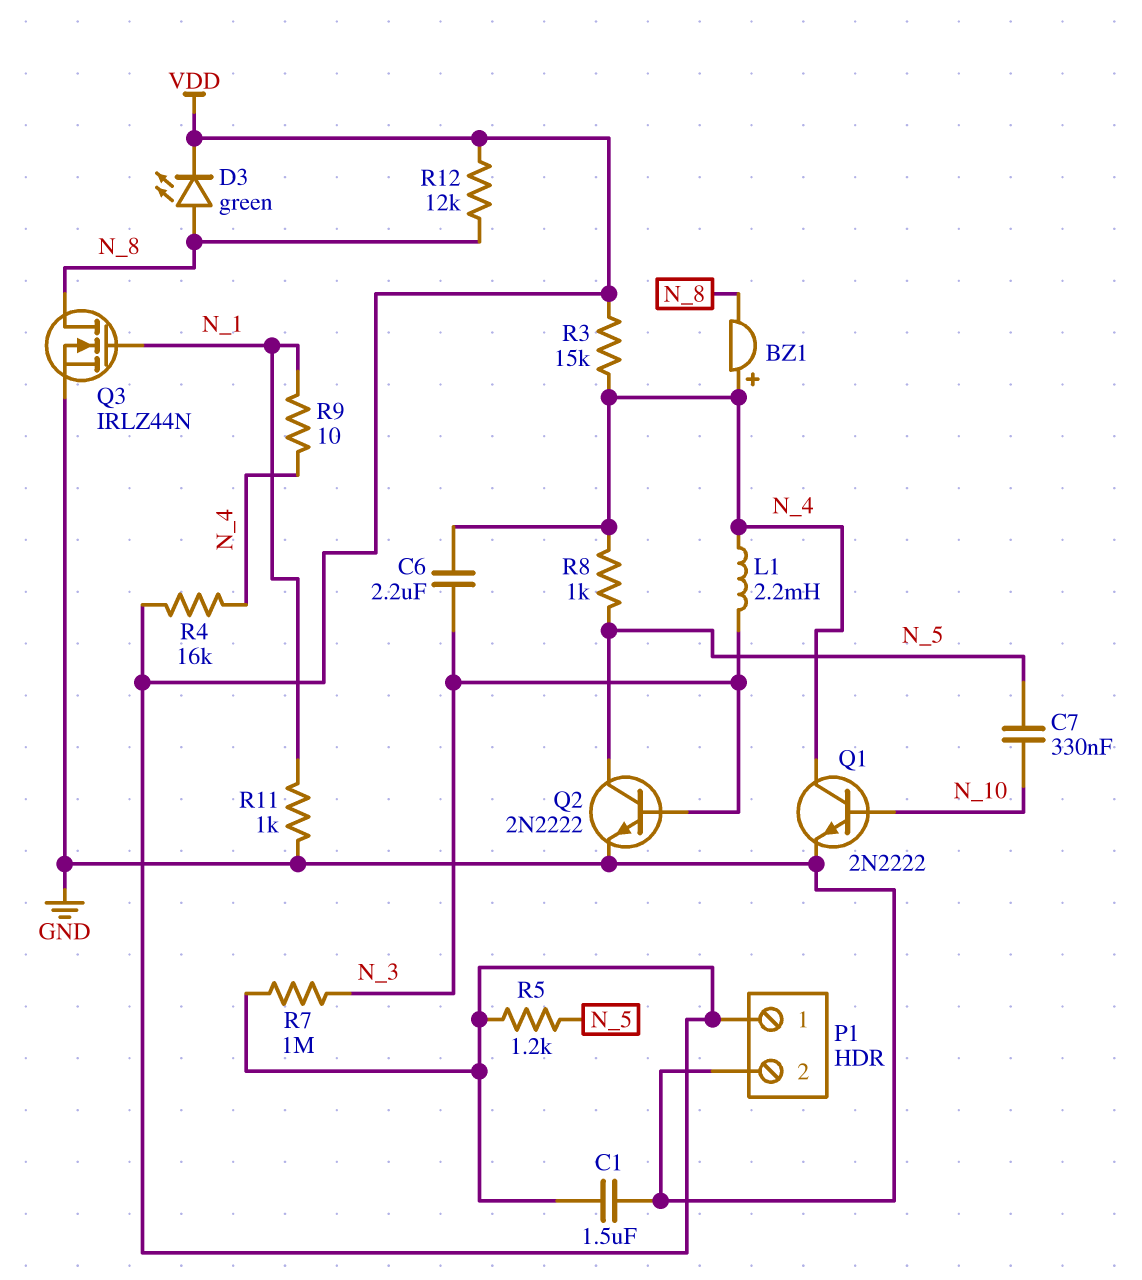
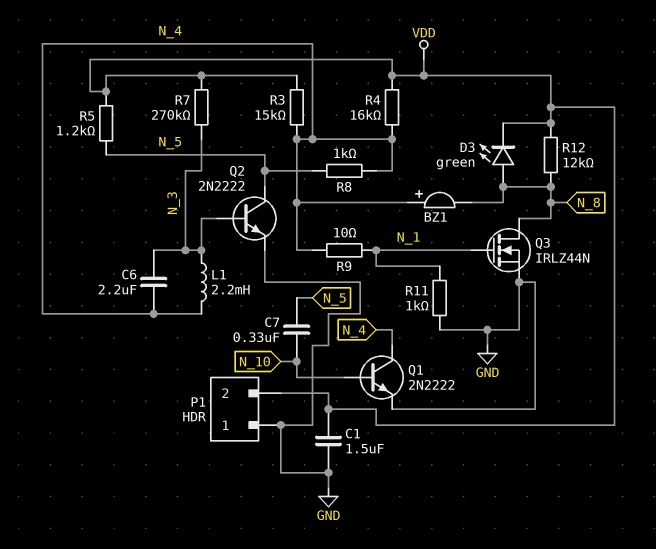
P1 pin 1: VDD -> GND
P1 pin 2: GND -> VDD
R7: 1M (N_3, VDD) -> 270k (N_3, VDD)

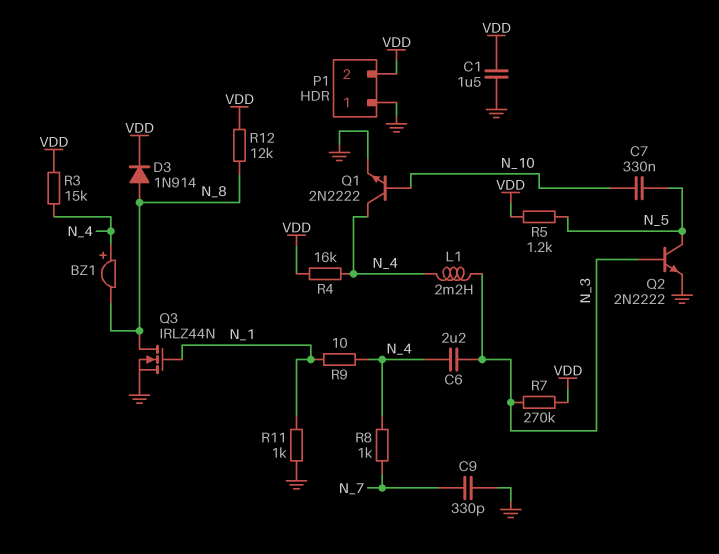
C9: none -> 330pF (GND, N_7)
D3: LED green (A N_8, K VDD) -> diode 1N914 (A N_8, K VDD)
R8: 1k (N_4, N_5) -> 1k (N_4, N_7)

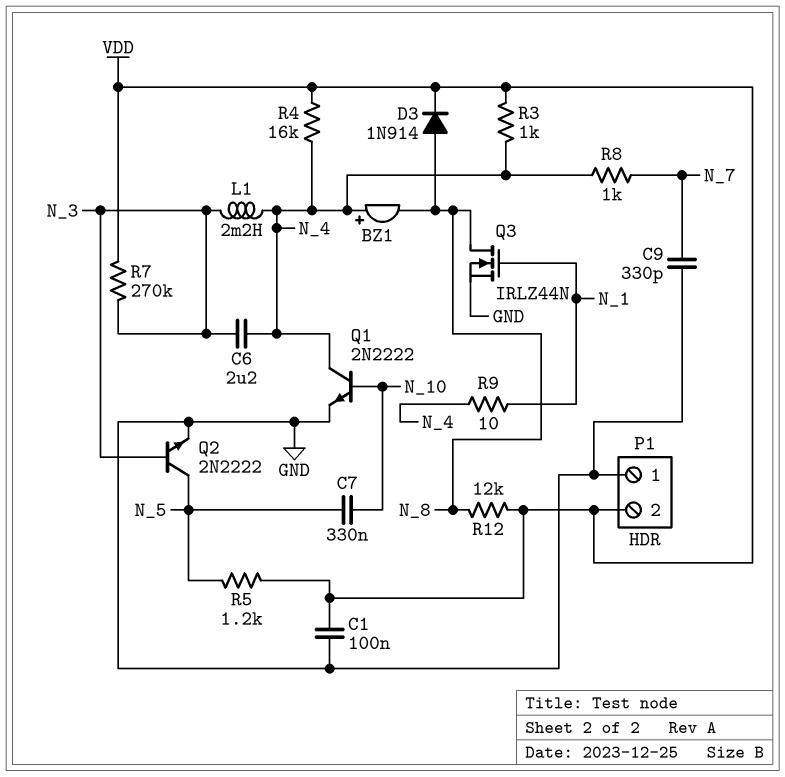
C1: 1.5uF (GND, VDD) -> 100nF (GND, VDD)
R3: 15k (N_4, VDD) -> 1k (N_4, VDD)
R11: 1k (GND, N_1) -> none

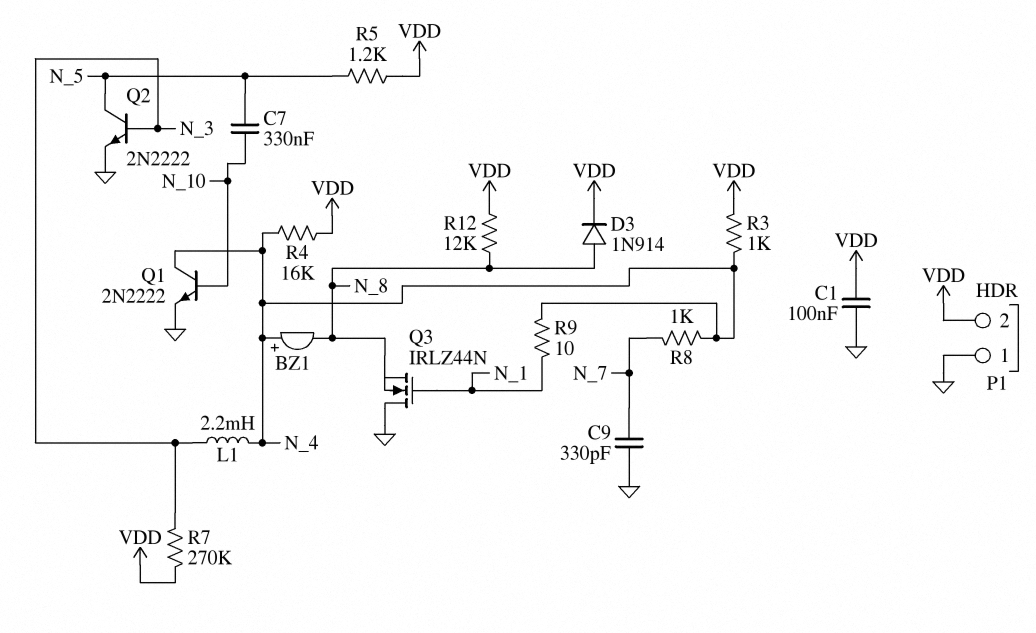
C6: 2.2uF (N_3, N_4) -> none
Q3: NMOS IRLZ44N (G N_1, D N_8, S GND) -> NMOS IRLZ44N (G N_1, D GND, S N_8)

